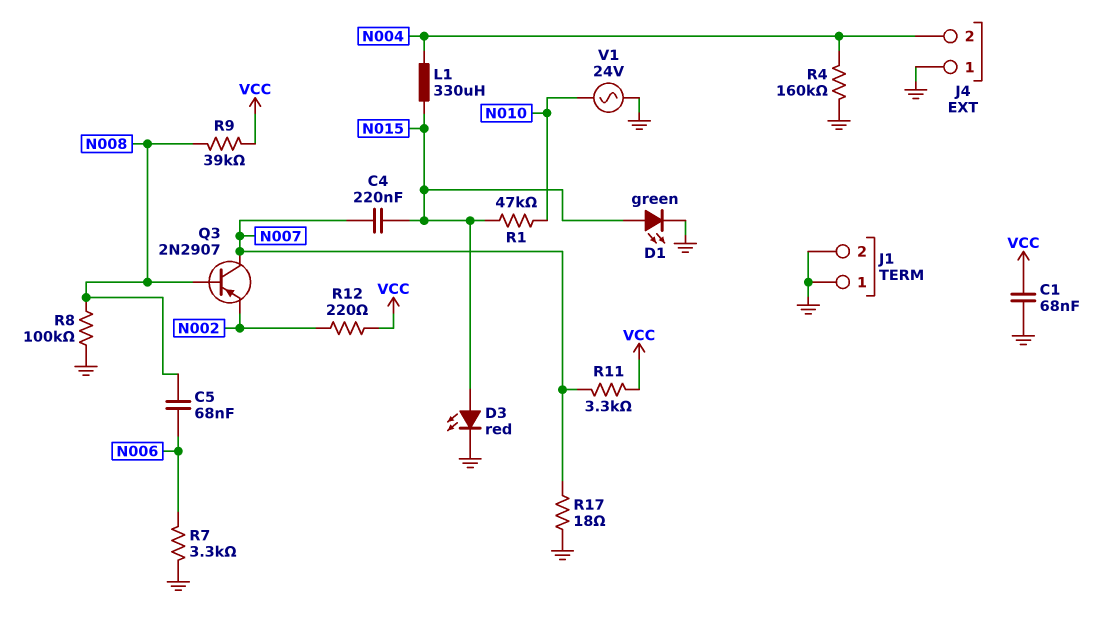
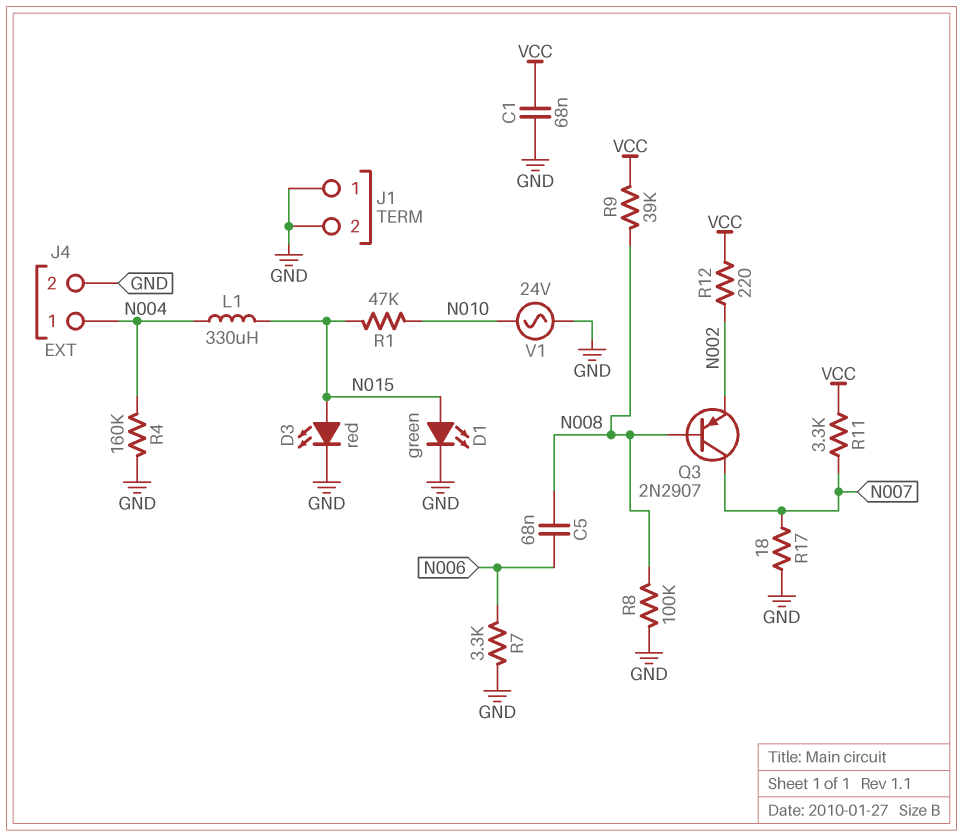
C4: 220nF (N007, N015) -> none
J4 pin 1: GND -> N004
J4 pin 2: N004 -> GND

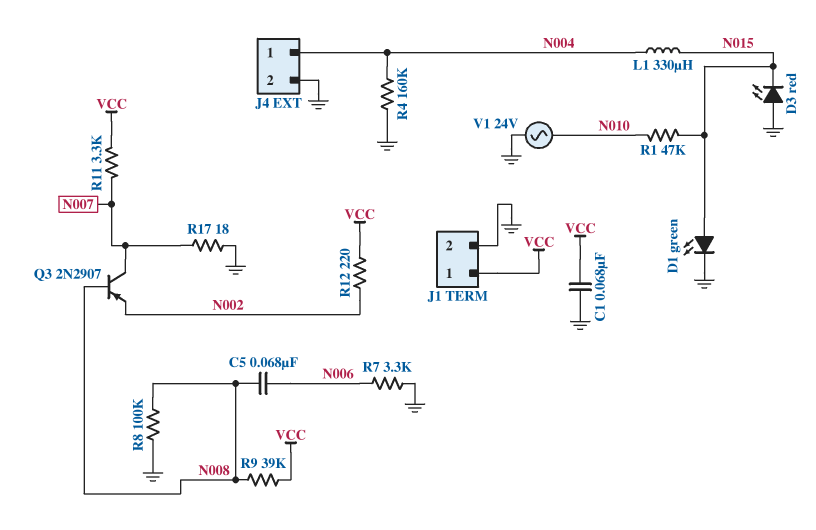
D3: LED red (A N015, K GND) -> LED red (A GND, K N015)
J1 pin 1: GND -> VCC

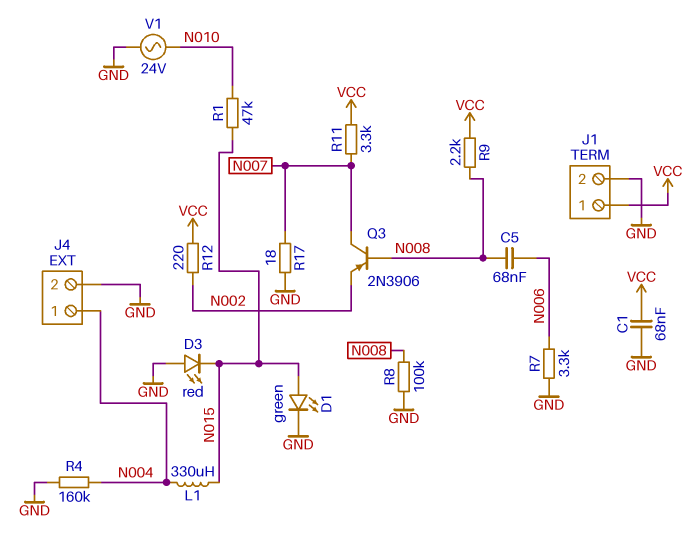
Q3: PNP 2N2907 (B N008, C N007, E N002) -> PNP 2N3906 (B N008, C N007, E N002)
R9: 39k (N008, VCC) -> 2.2k (N008, VCC)

